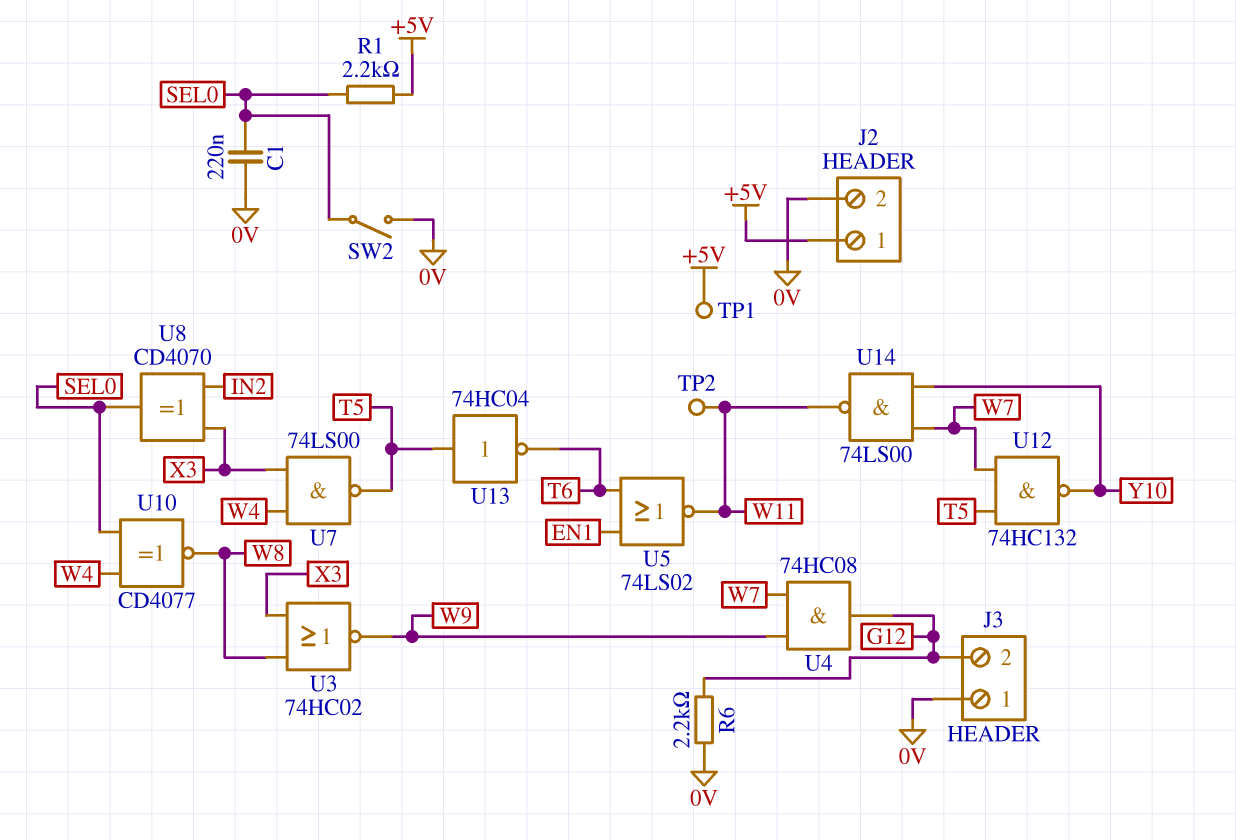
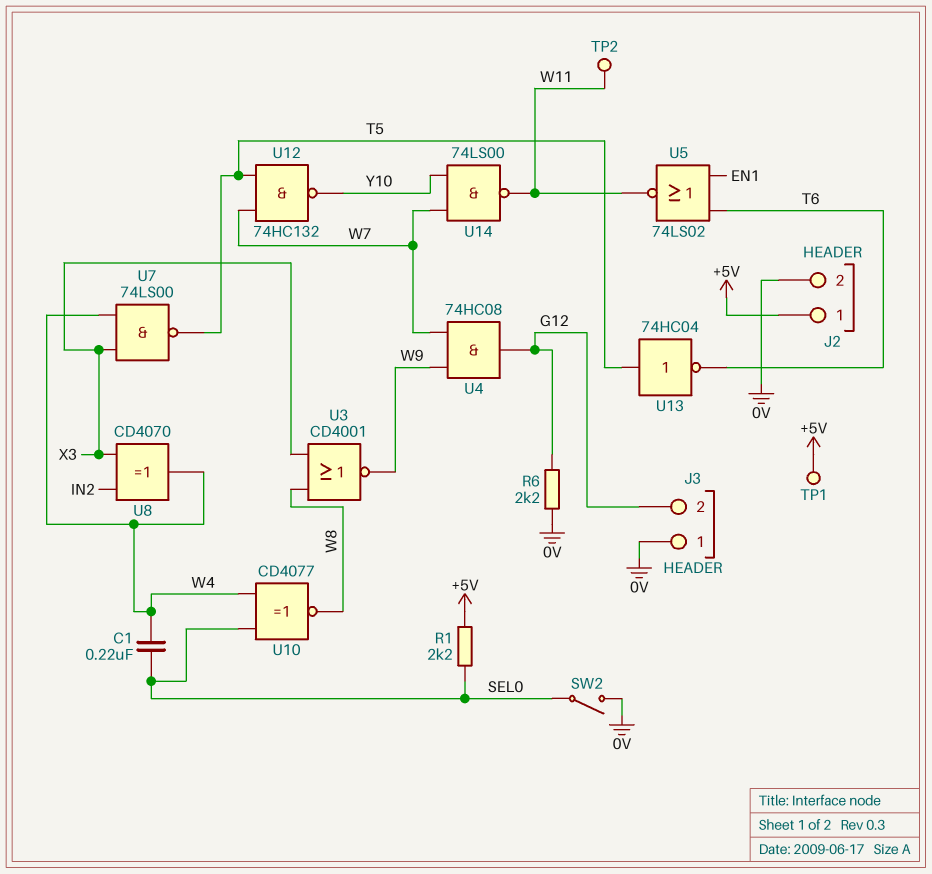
C1: 220nF (0V, SEL0) -> 220nF (SEL0, W4)
U3: NOR 74HC02 (in W8, in X3, out W9) -> NOR CD4001 (in W8, in X3, out W9)
U8: XOR CD4070 (in IN2, in X3, out SEL0) -> XOR CD4070 (in IN2, in X3, out W4)

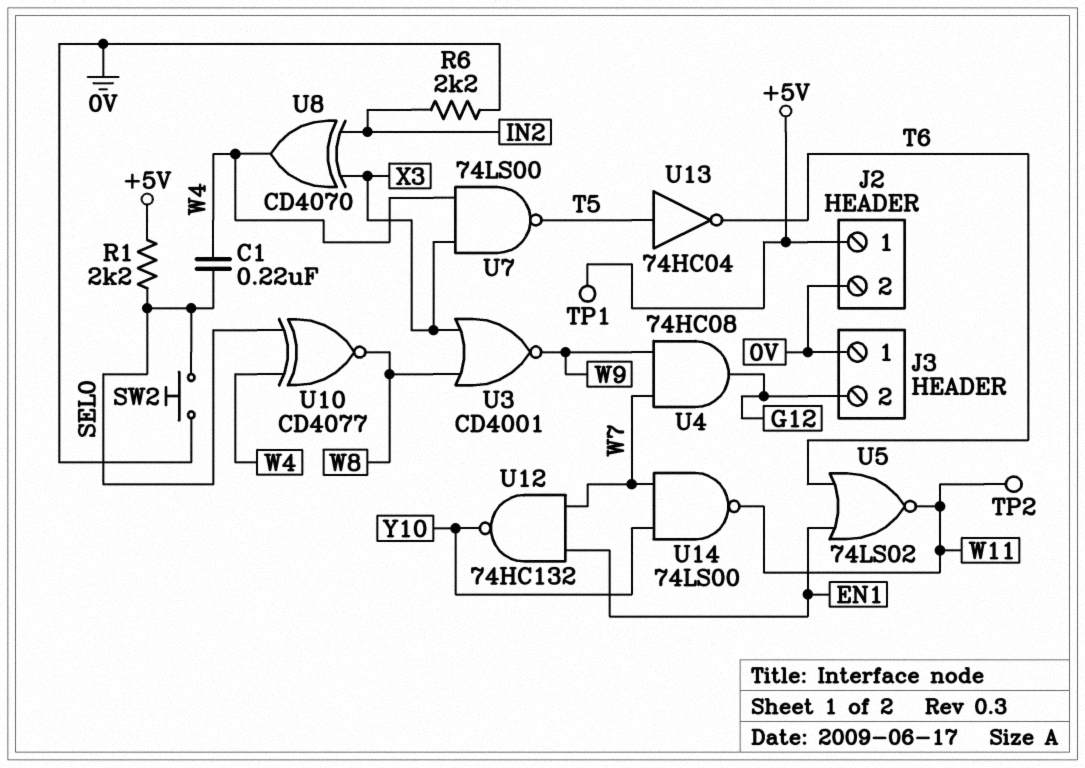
R6: 2.2k (0V, G12) -> 2.2k (0V, IN2)
SW2: switch (0V, SEL0) -> button (0V, SEL0)
U12: NAND 74HC132 (in T5, in W7, out Y10) -> NAND 74HC132 (in EN1, in W7, out Y10)

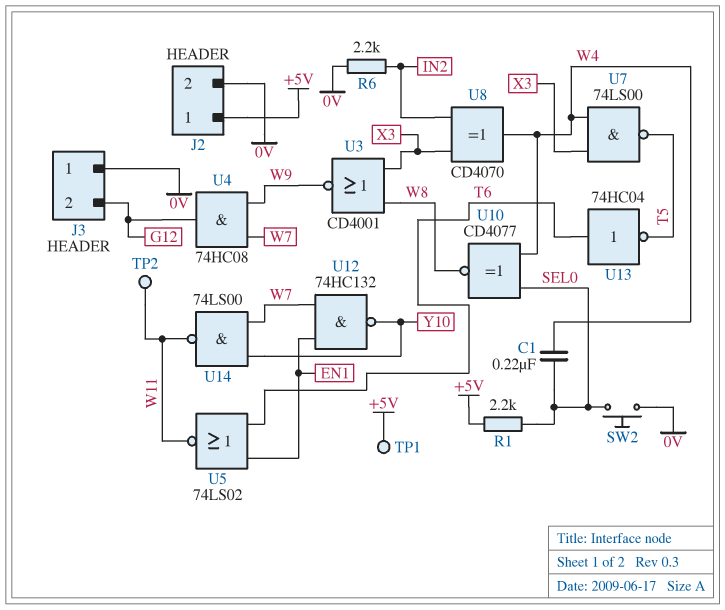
U13: NOT 74HC04 (in T5, out T6) -> NOT 74HC04 (in T6, out T5)

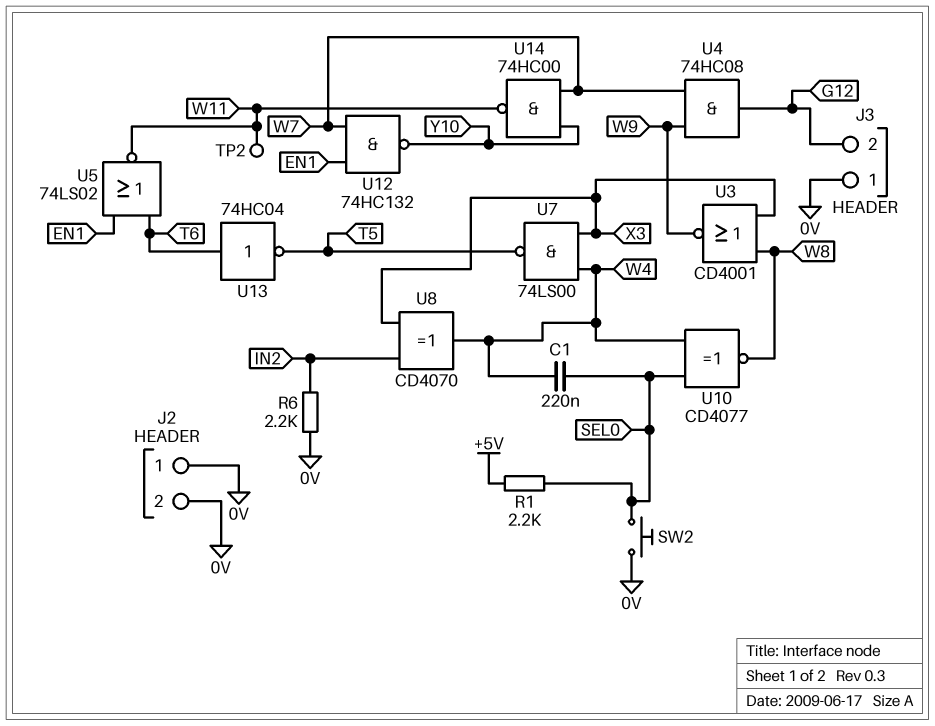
J2 pin 1: +5V -> 0V
TP1: test point (+5V) -> none
U14: NAND 74LS00 (in W7, in Y10, out W11) -> NAND 74HC00 (in W7, in Y10, out W11)

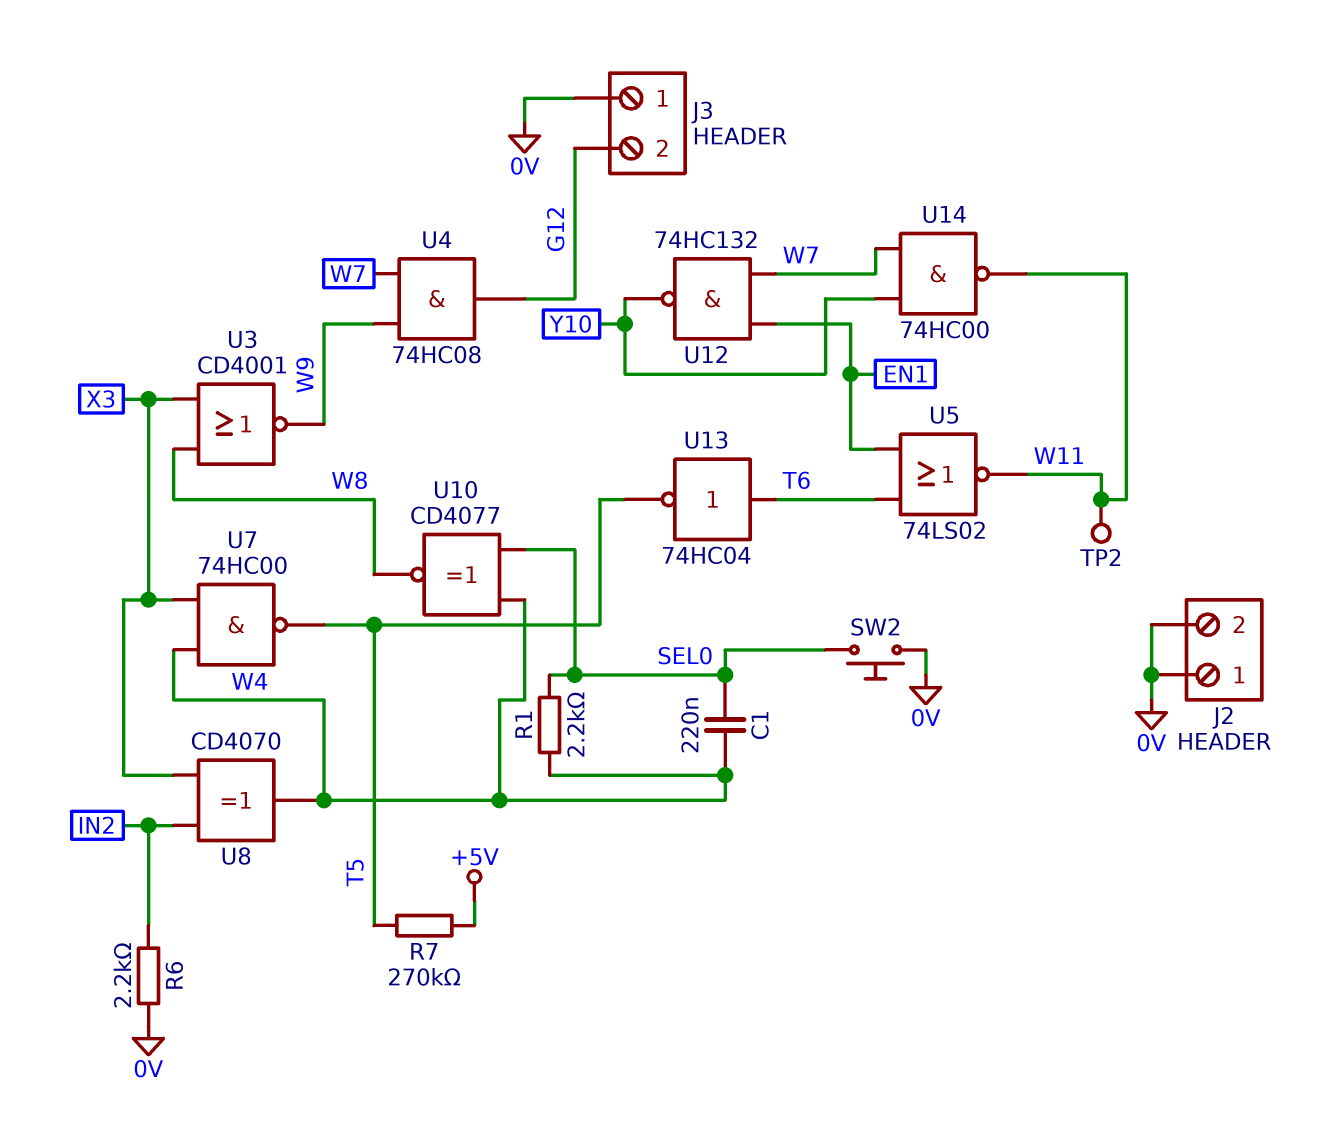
R1: 2.2k (+5V, SEL0) -> 2.2k (SEL0, W4)
R7: none -> 270k (+5V, T5)
U7: NAND 74LS00 (in W4, in X3, out T5) -> NAND 74HC00 (in W4, in X3, out T5)

